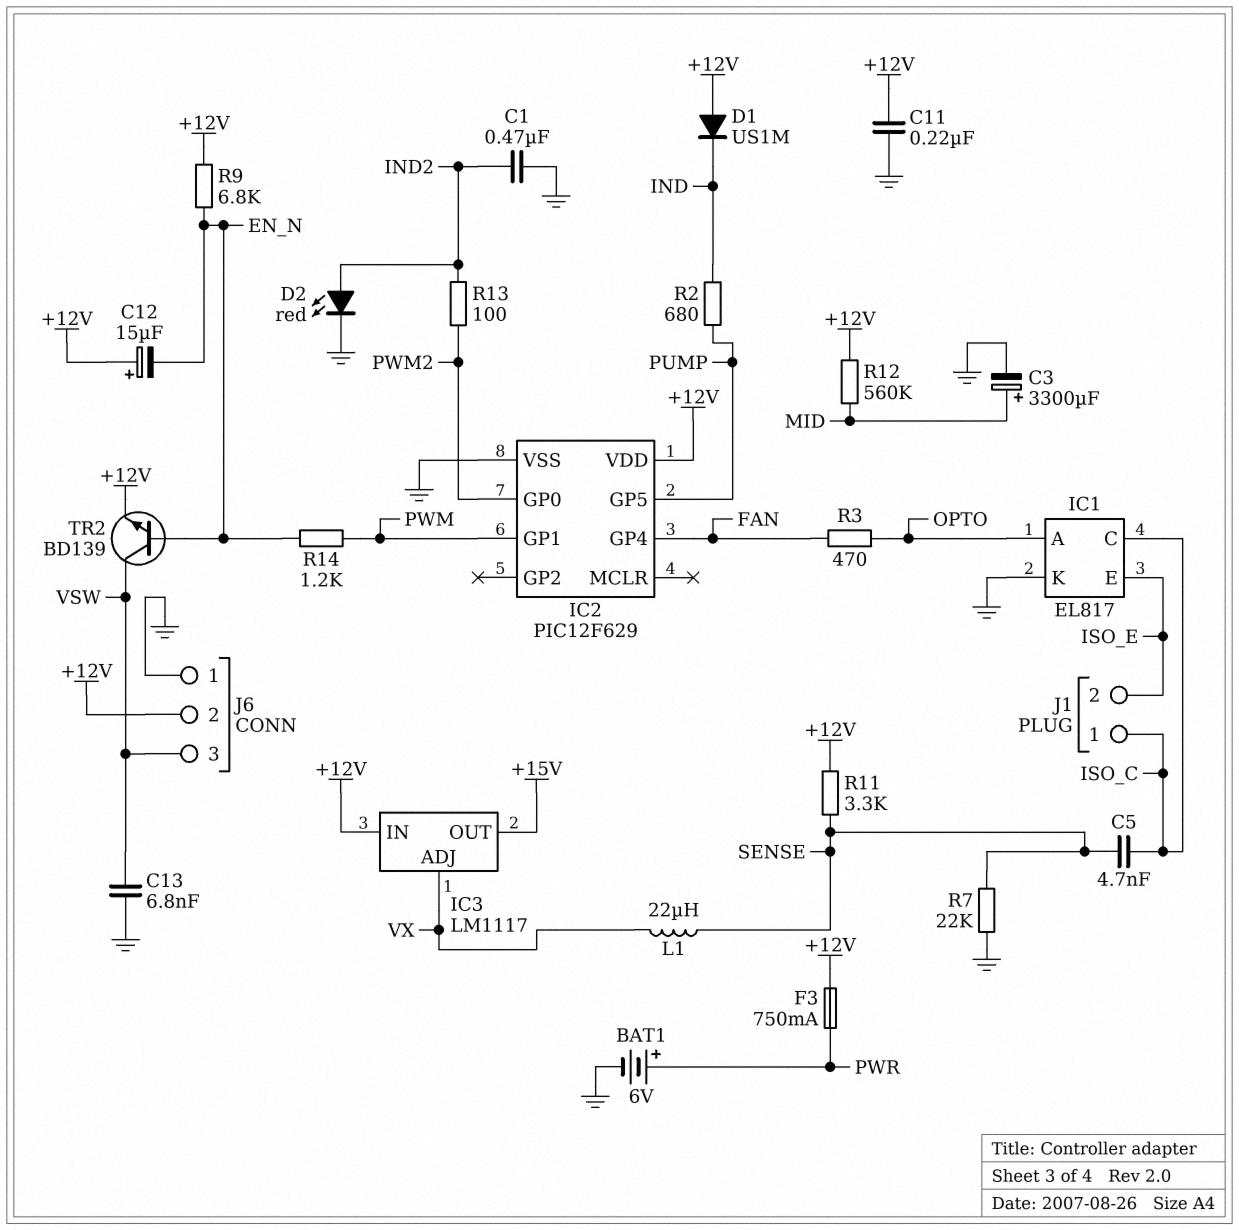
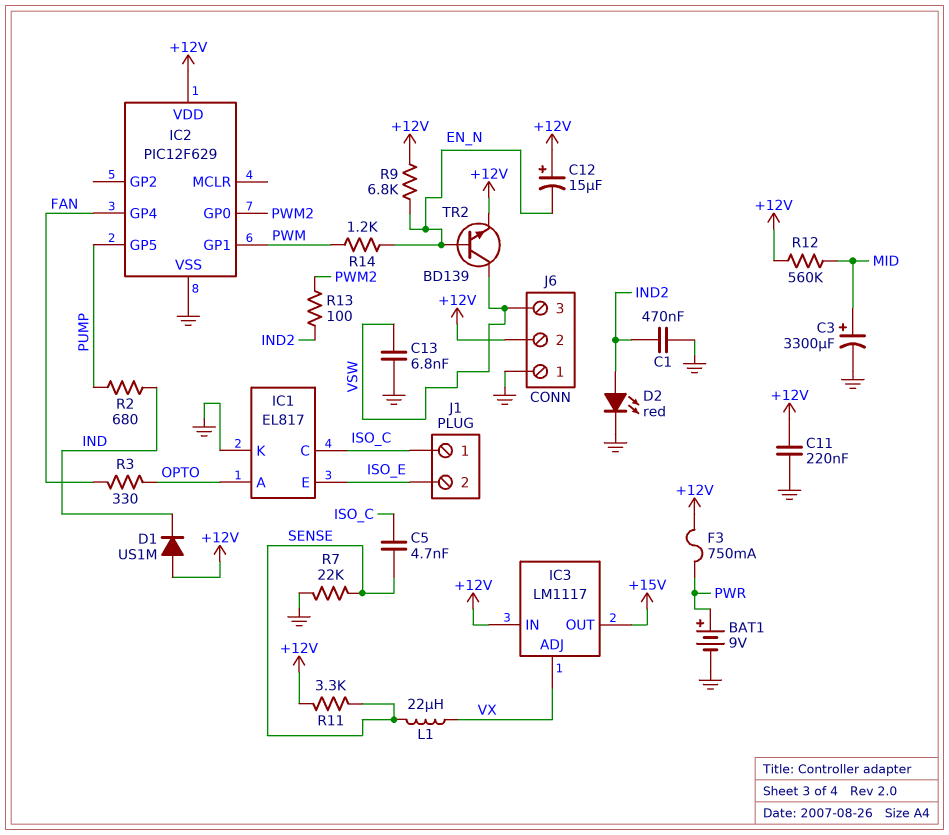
BAT1: 6V (plus PWR, minus GND) -> 9V (plus PWR, minus GND)
R3: 470 (FAN, OPTO) -> 330 (FAN, OPTO)

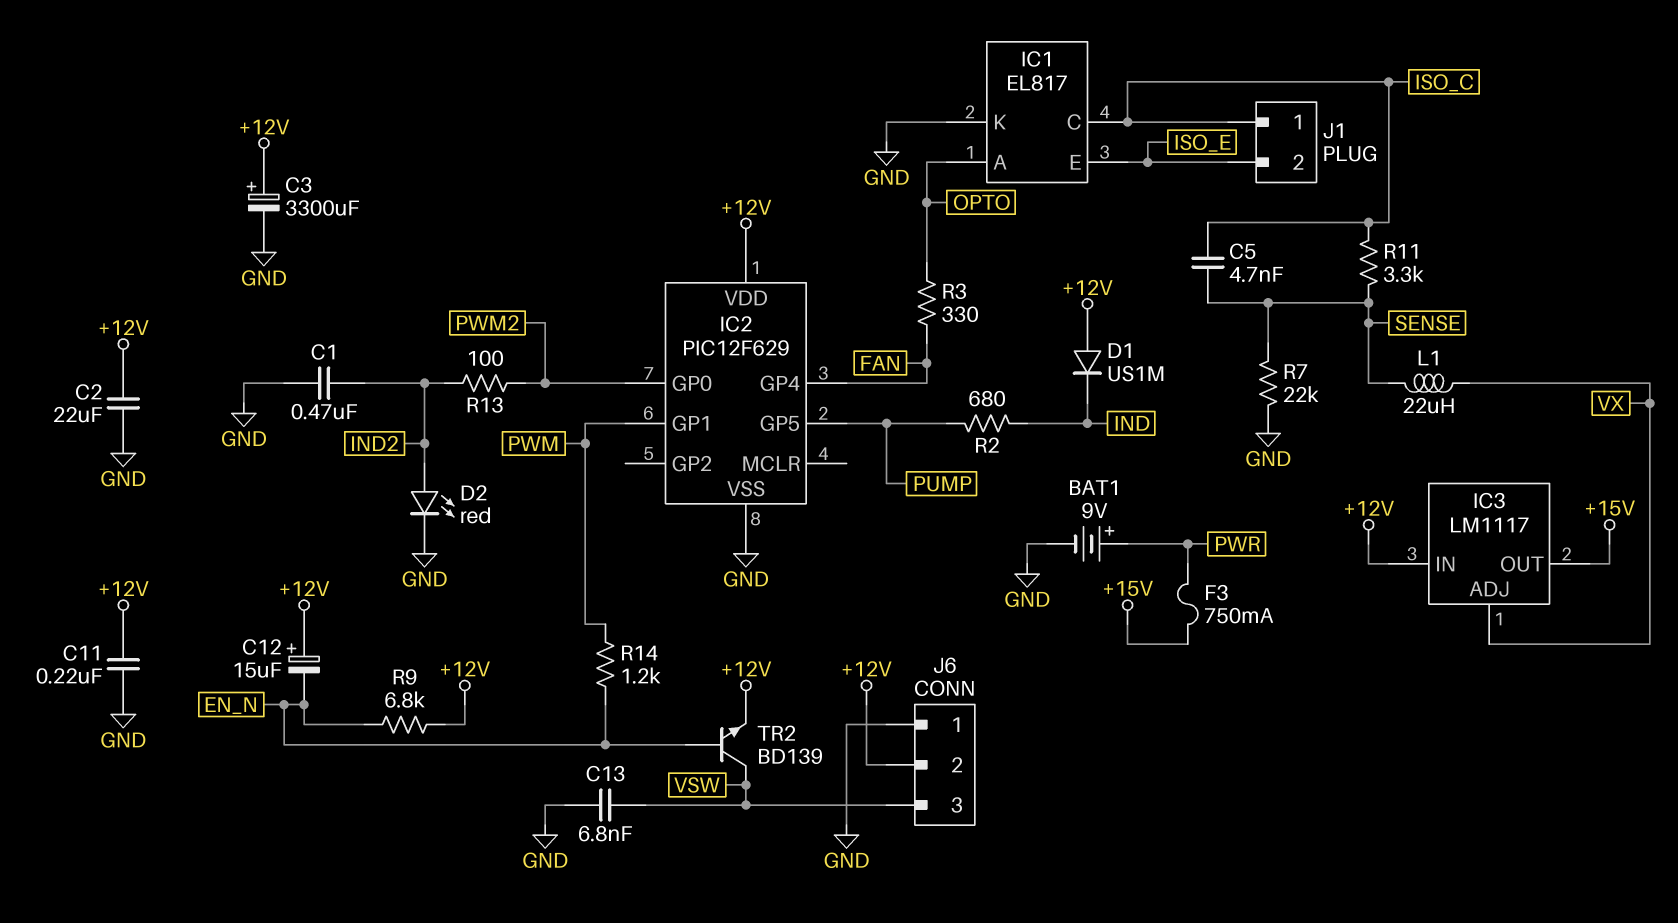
C2: none -> 22uF (+12V, GND)
C3: 3300uF (plus MID, minus GND) -> 3300uF (plus +12V, minus GND)
F3: 750mA (+12V, PWR) -> 750mA (+15V, PWR)
R11: 3.3k (+12V, SENSE) -> 3.3k (ISO_C, SENSE)
R12: 560k (+12V, MID) -> none

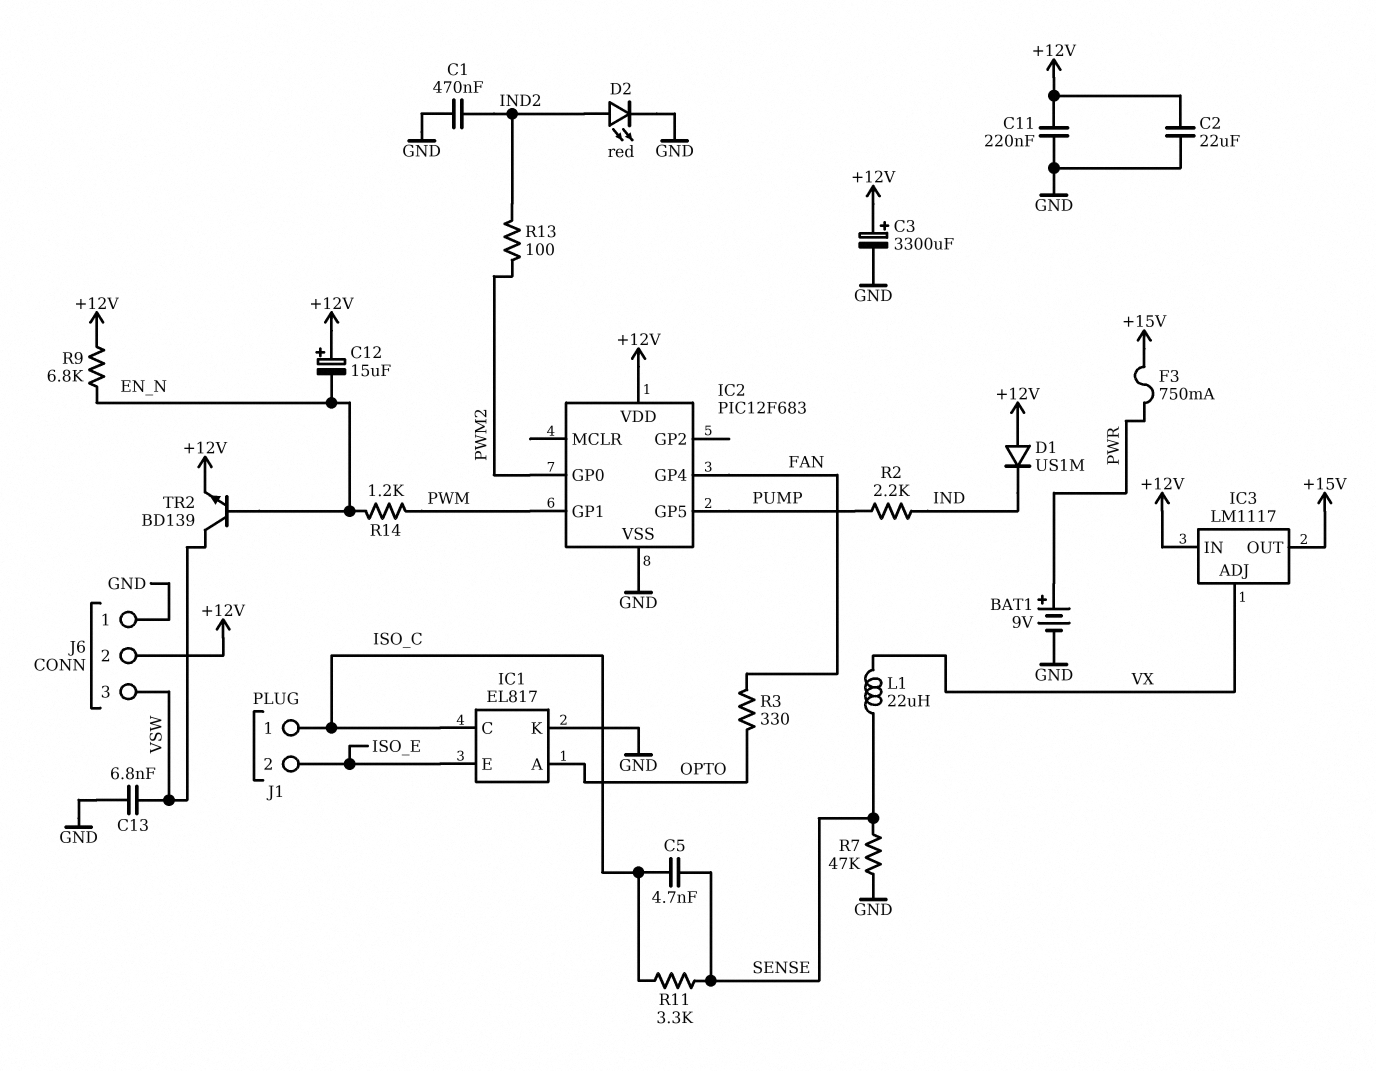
IC2: PIC12F629 -> PIC12F683
R2: 680 (IND, PUMP) -> 2.2k (IND, PUMP)
R7: 22k (GND, SENSE) -> 47k (GND, SENSE)

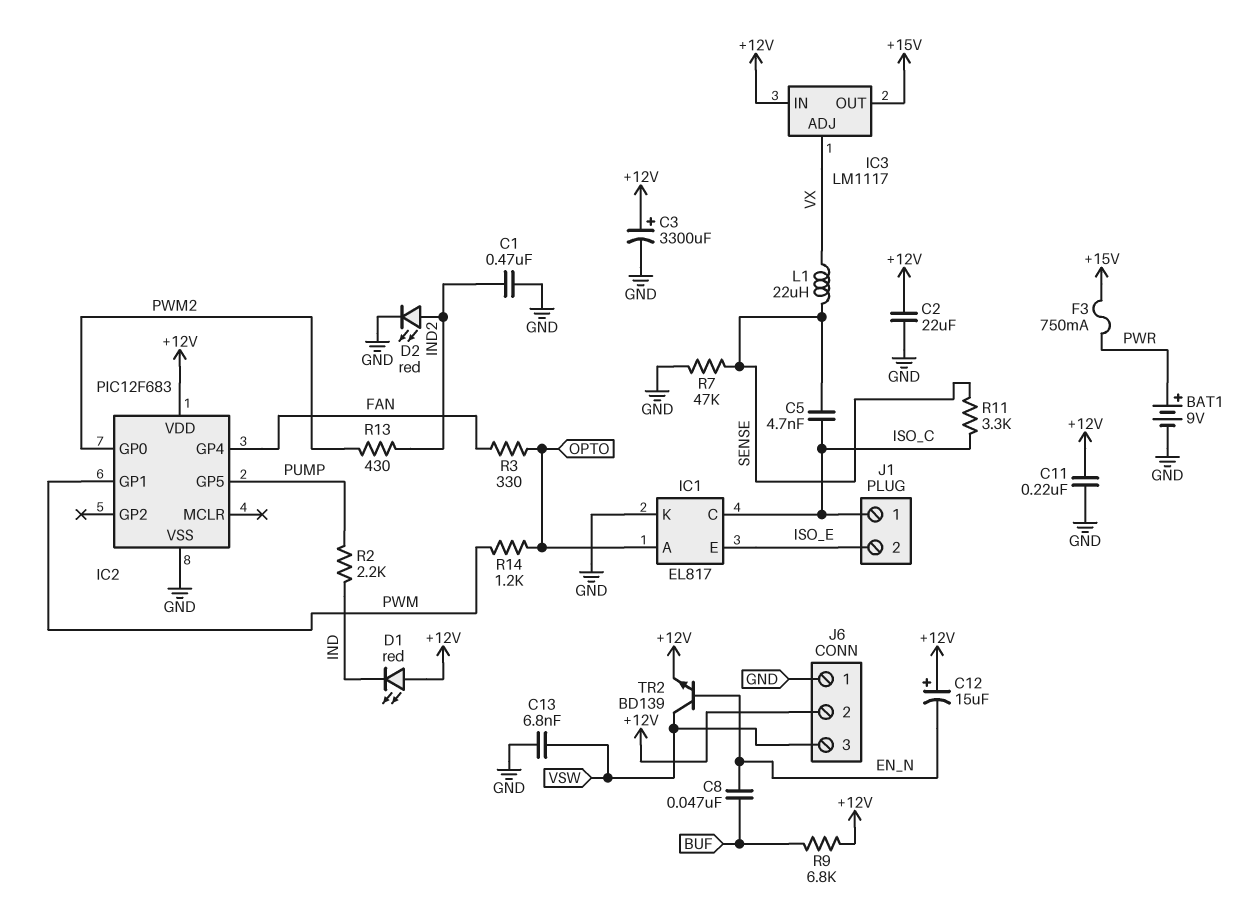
C8: none -> 47nF (BUF, EN_N)
D1: diode US1M (A +12V, K IND) -> LED red (A +12V, K IND)
R9: 6.8k (+12V, EN_N) -> 6.8k (+12V, BUF)
R13: 100 (IND2, PWM2) -> 430 (IND2, PWM2)
R14: 1.2k (EN_N, PWM) -> 1.2k (OPTO, PWM)

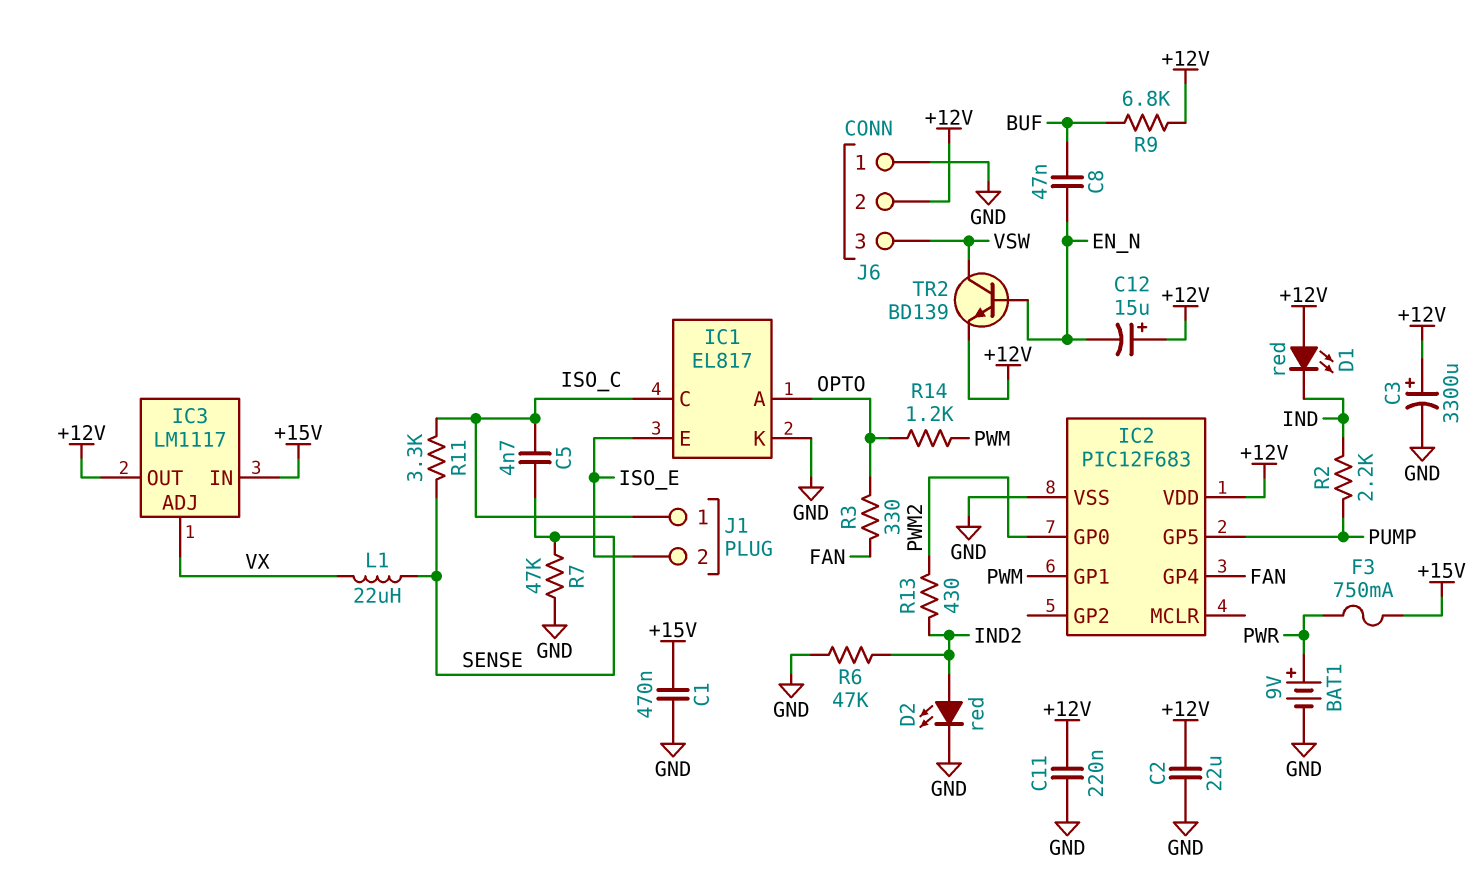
C1: 470nF (GND, IND2) -> 470nF (+15V, GND)
C13: 6.8nF (GND, VSW) -> none
IC3 pin IN: +12V -> +15V
IC3 pin OUT: +15V -> +12V
R6: none -> 47k (GND, IND2)

